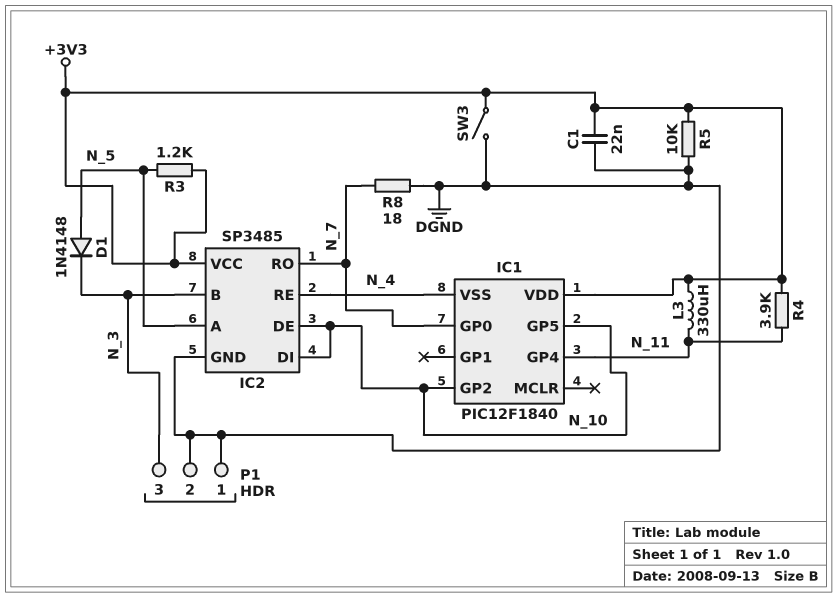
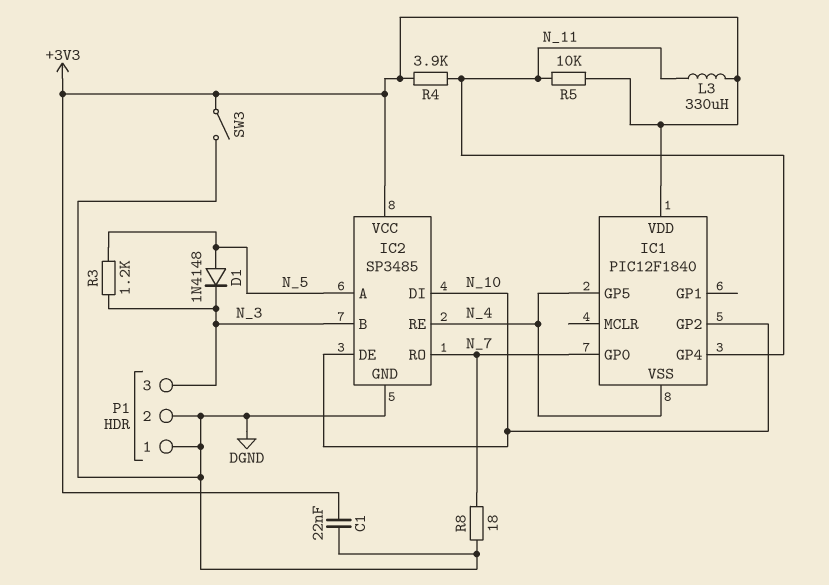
IC1 pin GP5: N_10 -> N_4
R3: 1.2k (+3V3, N_5) -> 1.2k (N_3, N_5)
R5: 10k (+3V3, DGND) -> 10k (+3V3, N_11)

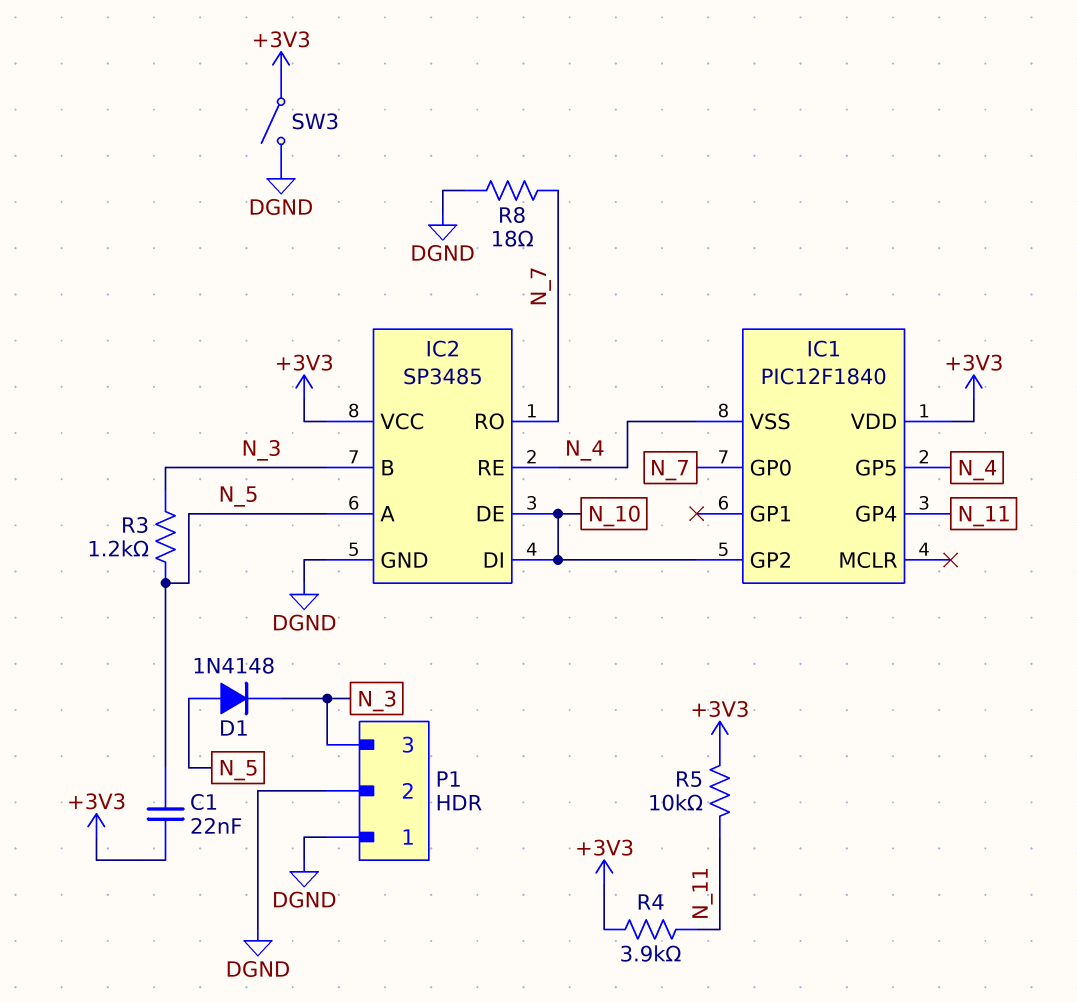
C1: 22nF (+3V3, DGND) -> 22nF (+3V3, N_5)
L3: 330uH (+3V3, N_11) -> none

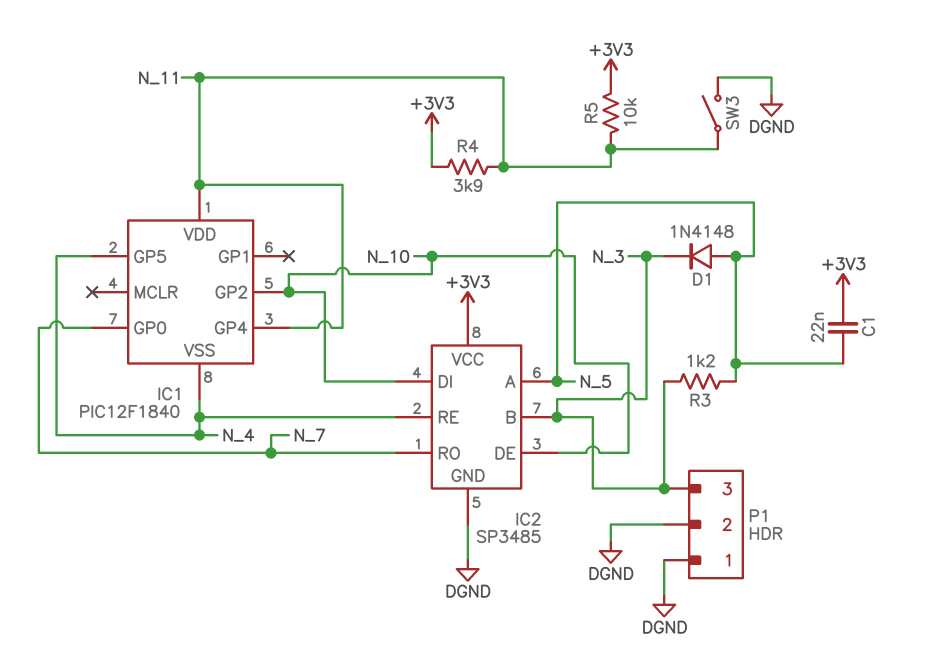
IC1 pin VDD: +3V3 -> N_11
R8: 18 (DGND, N_7) -> none
SW3: switch (+3V3, DGND) -> switch (DGND, N_11)

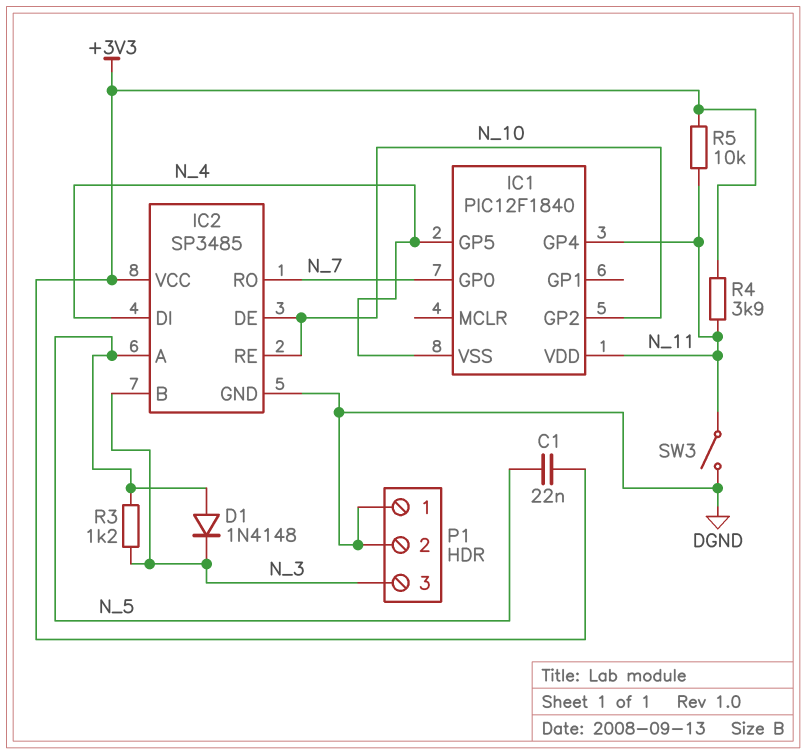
IC2 pin DI: N_10 -> N_4
IC2 pin RE: N_4 -> N_10

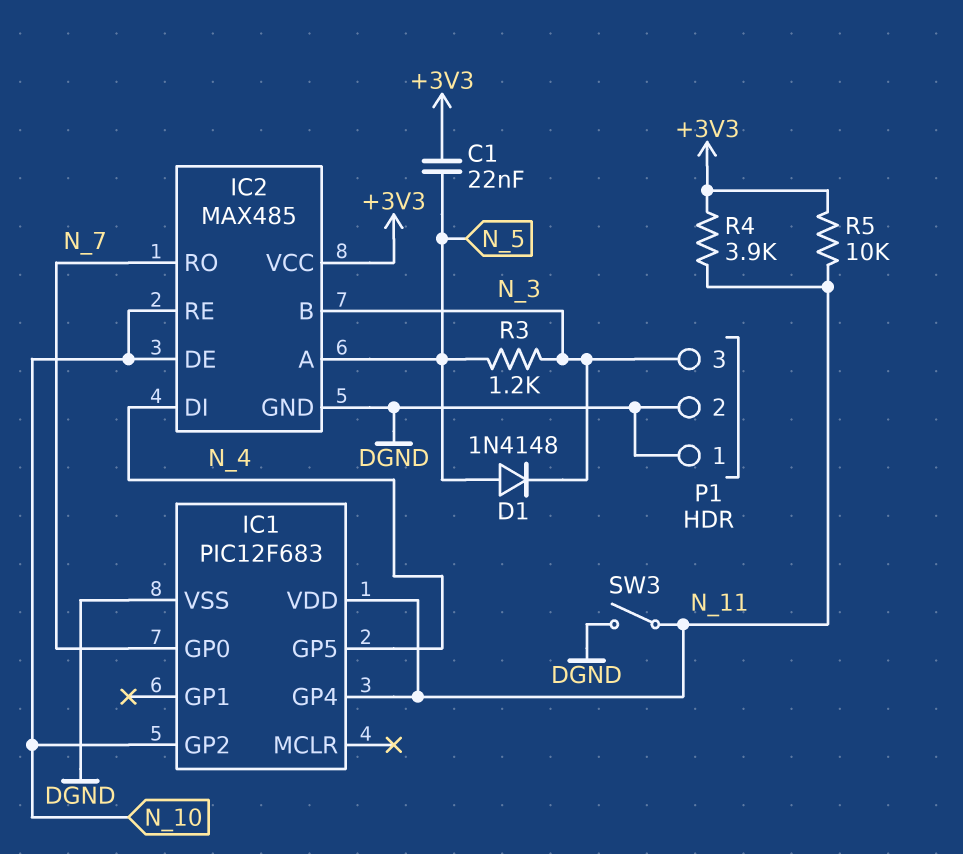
IC1: PIC12F1840 -> PIC12F683
IC1 pin VSS: N_4 -> DGND
IC2: SP3485 -> MAX485

